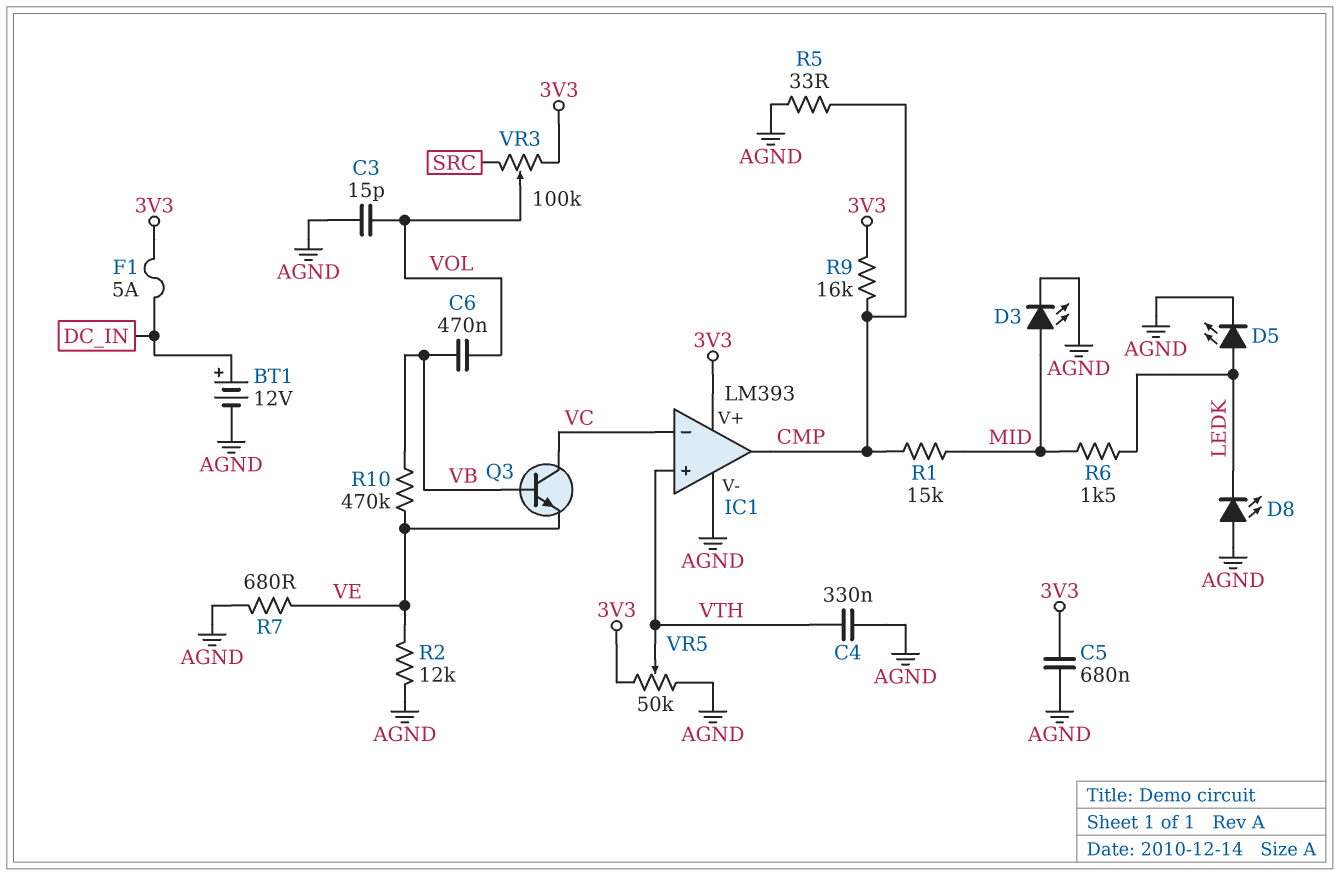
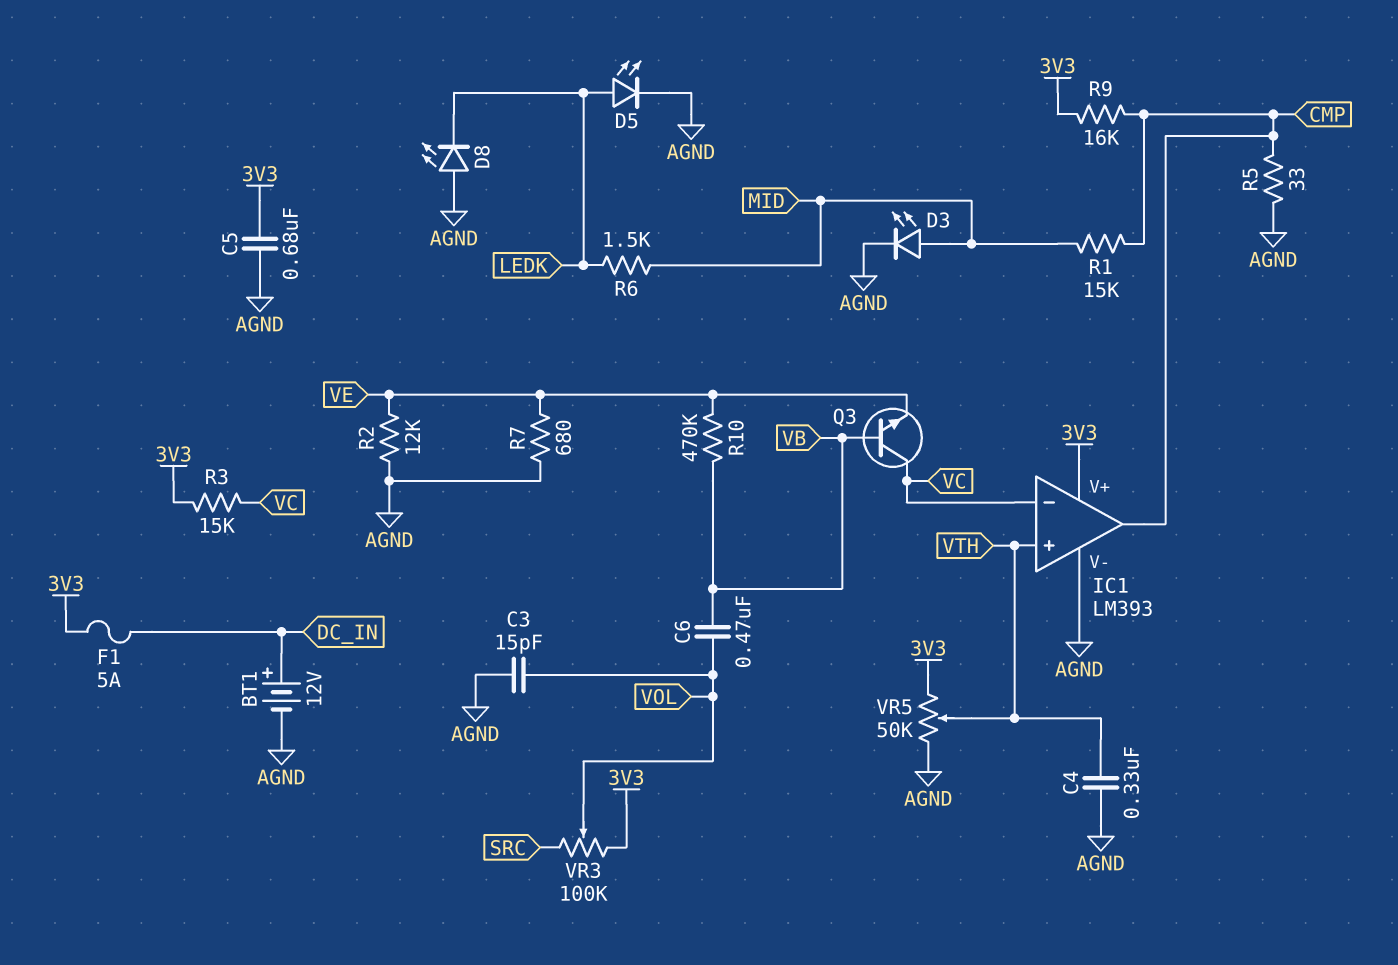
R3: none -> 15k (3V3, VC)

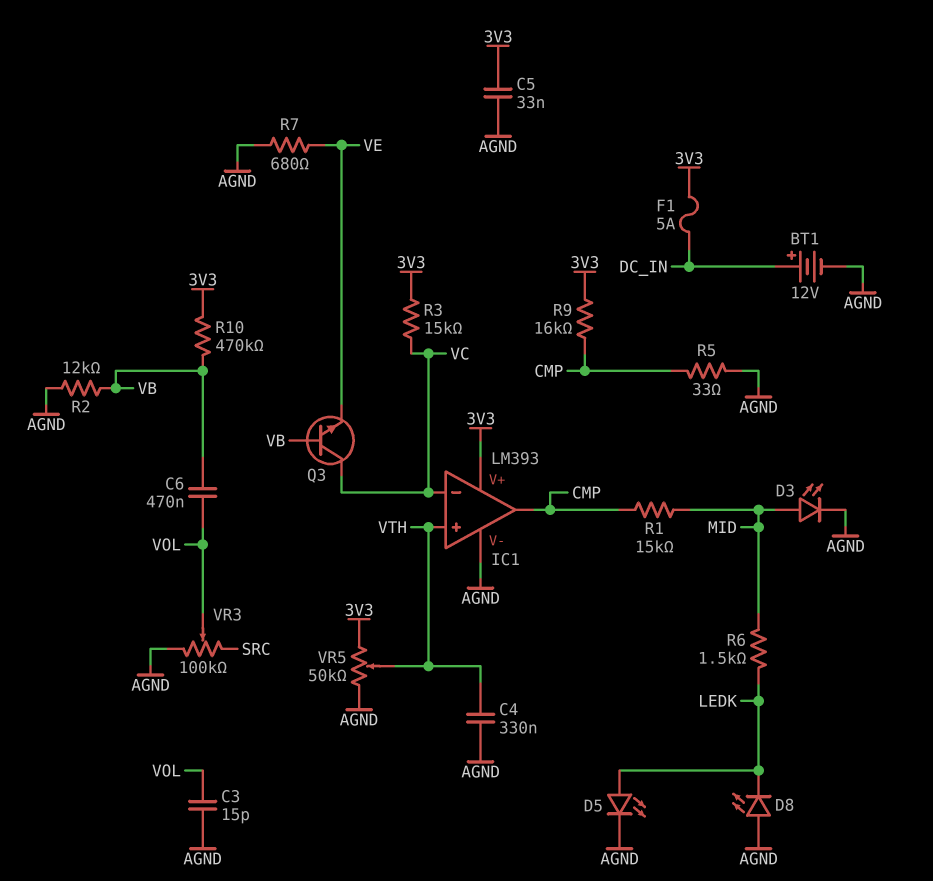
C5: 680nF (3V3, AGND) -> 33nF (3V3, AGND)
R2: 12k (AGND, VE) -> 12k (AGND, VB)
R10: 470k (VB, VE) -> 470k (3V3, VB)
VR3: 100k (3V3, SRC, wiper VOL) -> 100k (AGND, SRC, wiper VOL)

